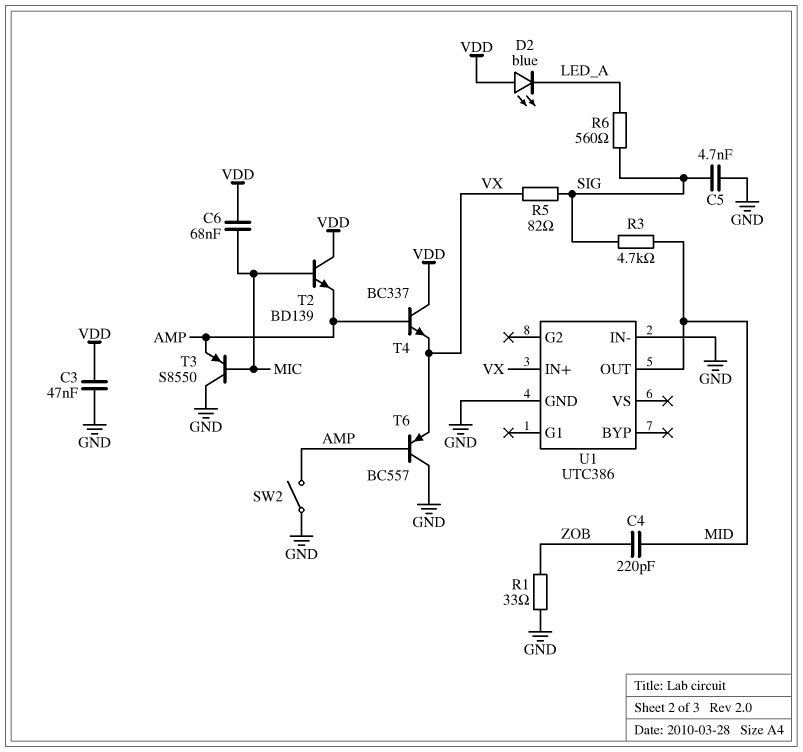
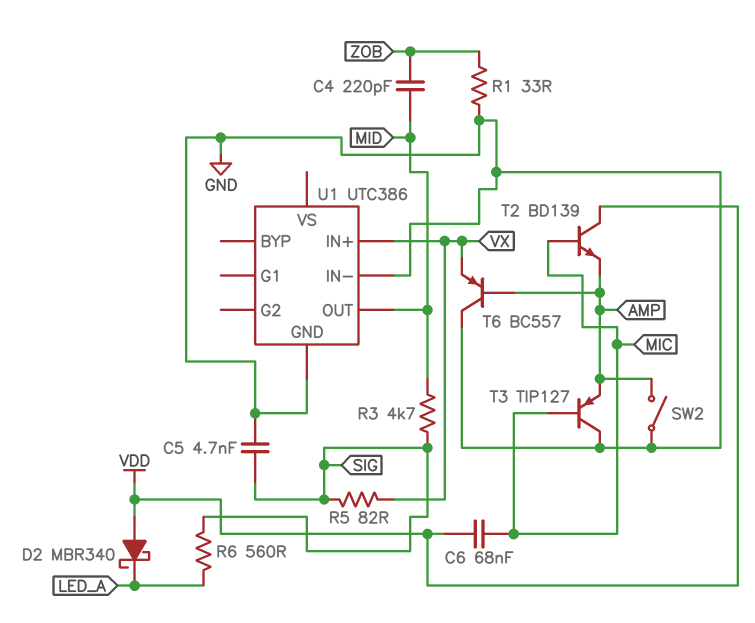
C3: 47nF (GND, VDD) -> none
D2: LED blue (A VDD, K LED_A) -> schottky MBR340 (A VDD, K LED_A)
T3: PNP S8550 (B MIC, C GND, E AMP) -> PNP TIP127 (B MIC, C GND, E AMP)
T4: NPN BC337 (B AMP, C VDD, E VX) -> none

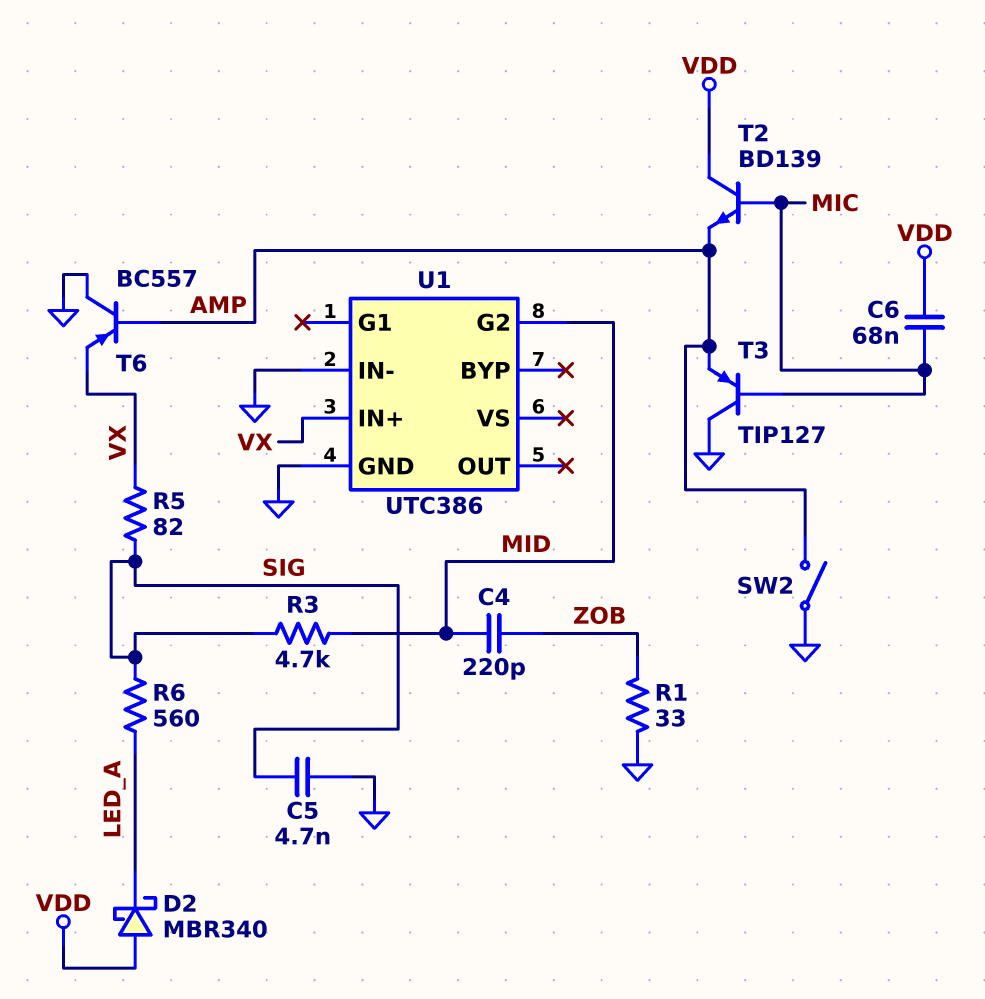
U1 pin G2: none -> MID
U1 pin OUT: MID -> none

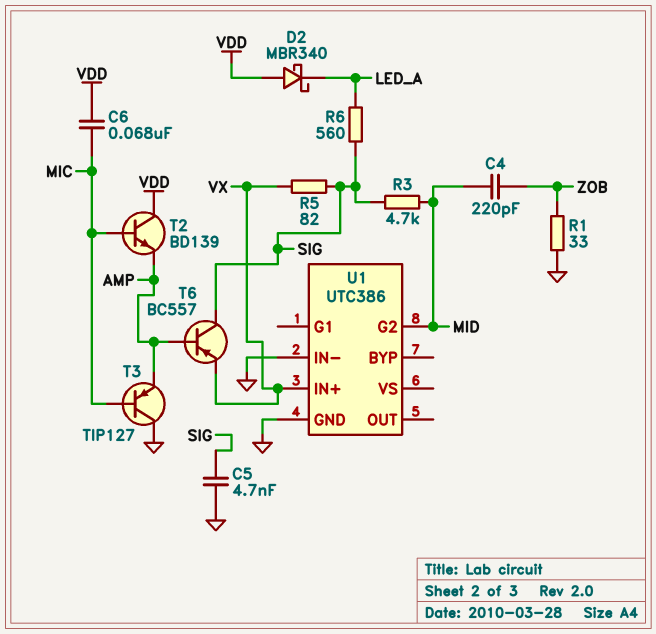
SW2: switch (AMP, GND) -> none
T6: PNP BC557 (B AMP, C GND, E VX) -> PNP BC557 (B AMP, C SIG, E VX)

